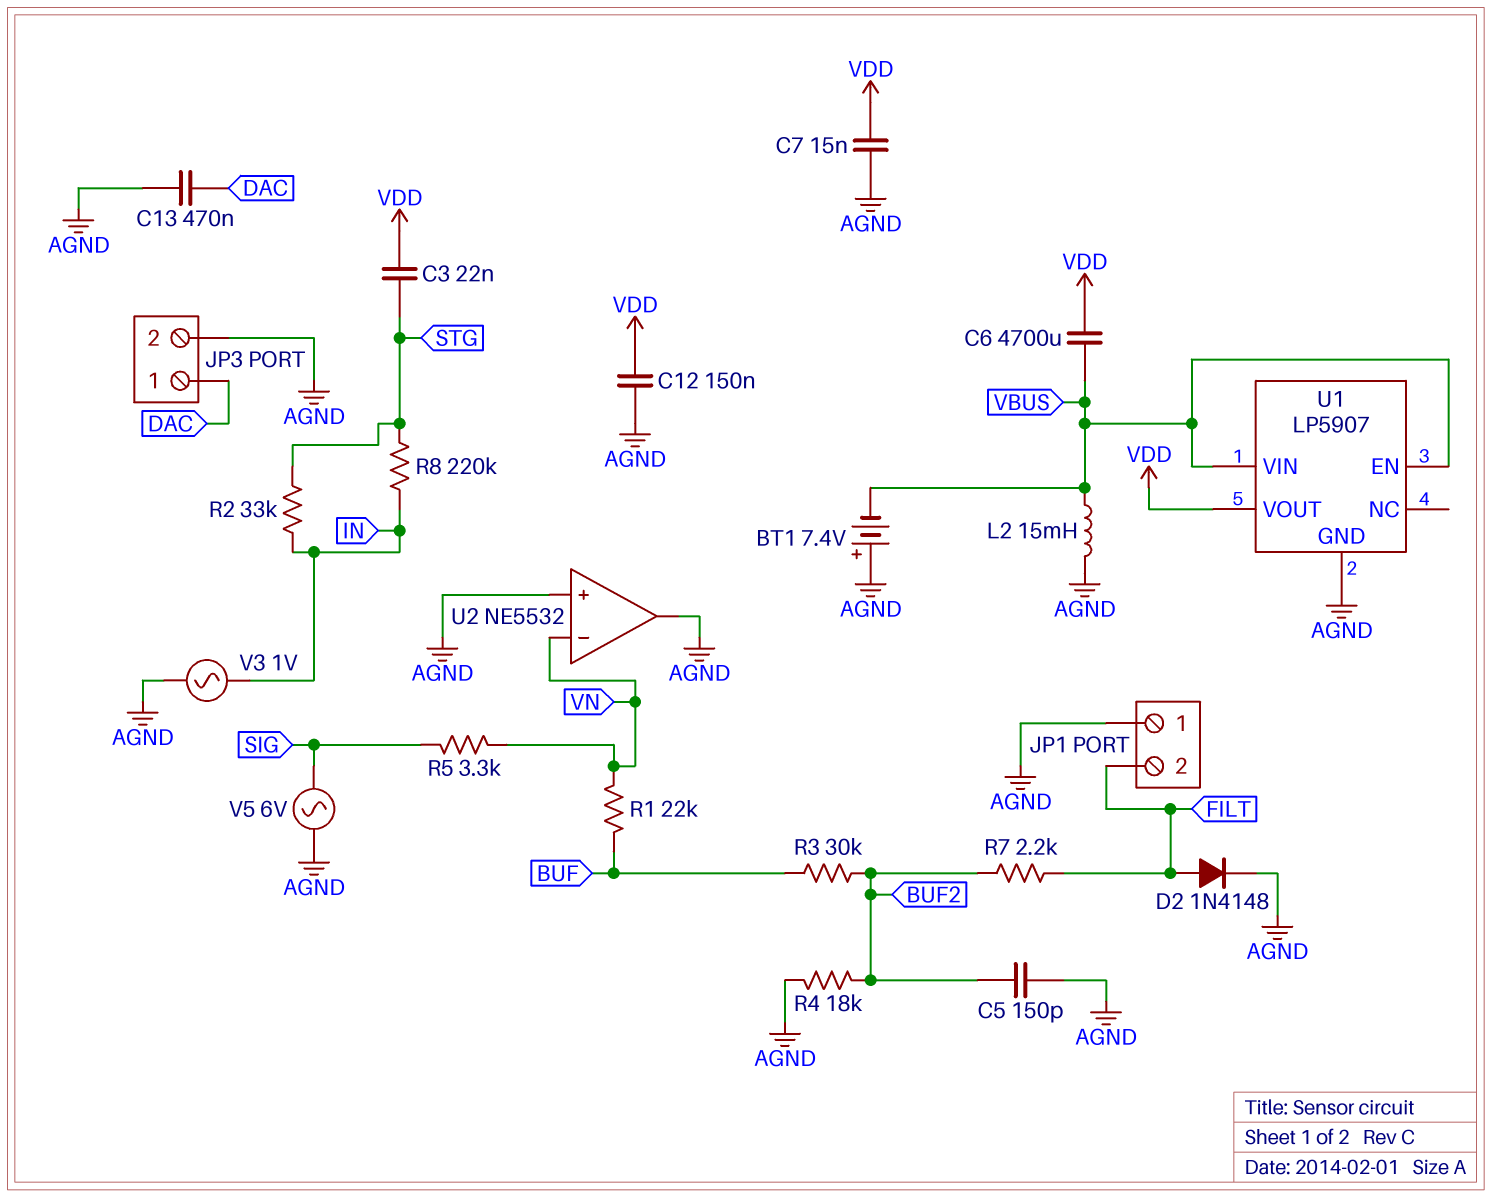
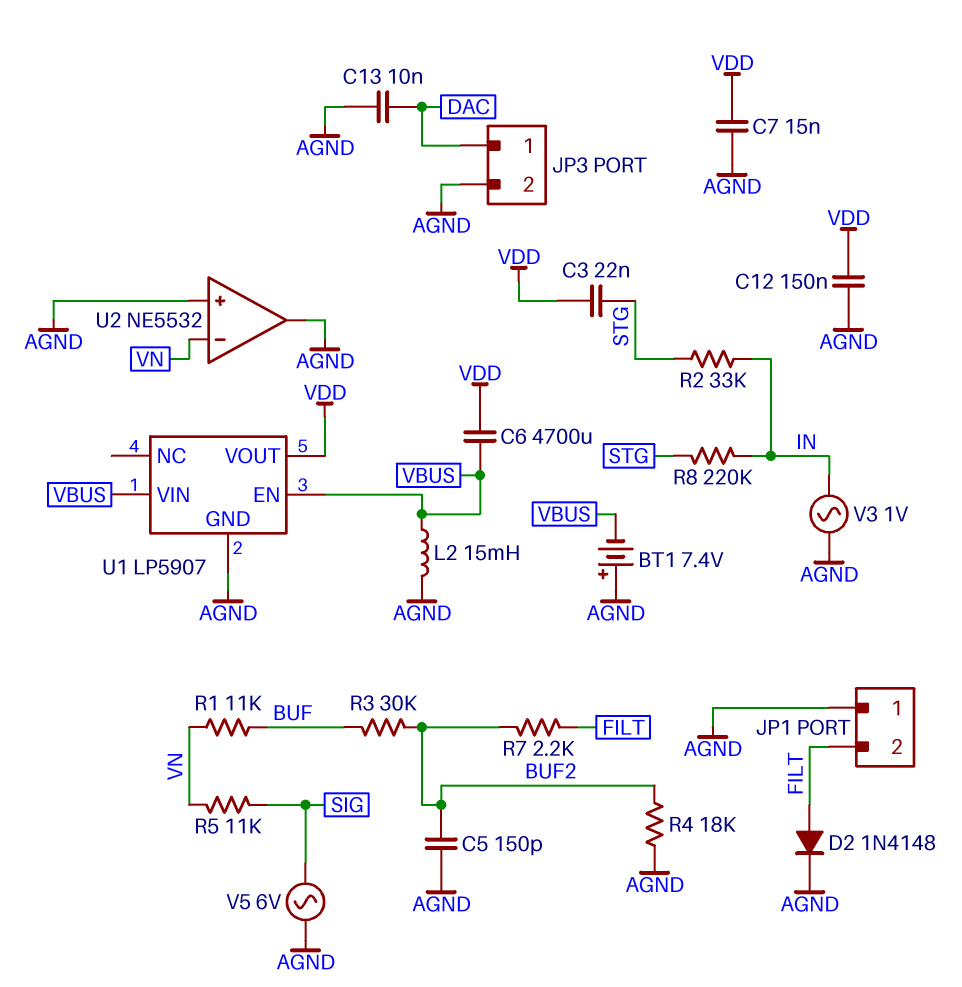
C13: 470nF (AGND, DAC) -> 10nF (AGND, DAC)
R1: 22k (BUF, VN) -> 11k (BUF, VN)
R5: 3.3k (SIG, VN) -> 11k (SIG, VN)

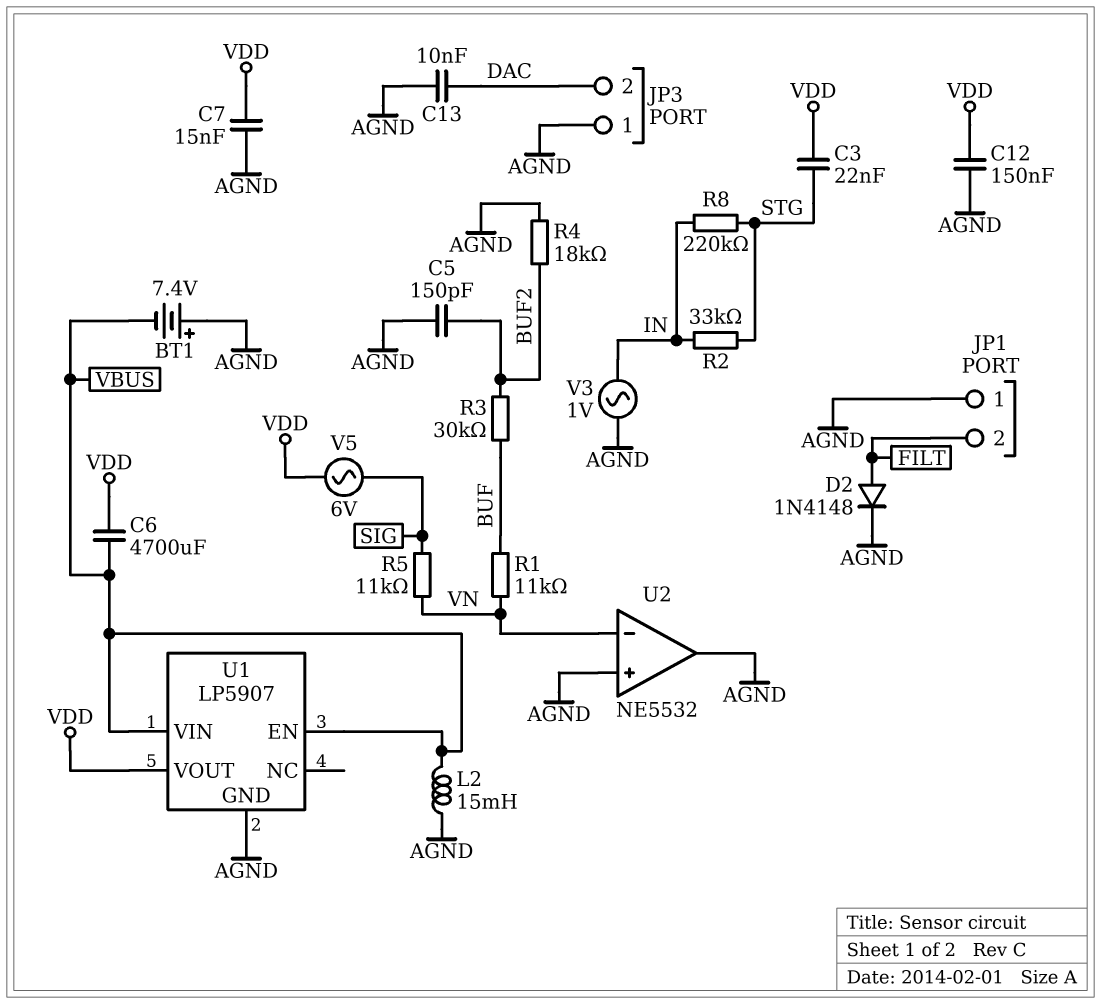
JP3 pin 1: DAC -> AGND
JP3 pin 2: AGND -> DAC
R7: 2.2k (BUF2, FILT) -> none
V5: AC 6V (AGND, SIG) -> AC 6V (SIG, VDD)

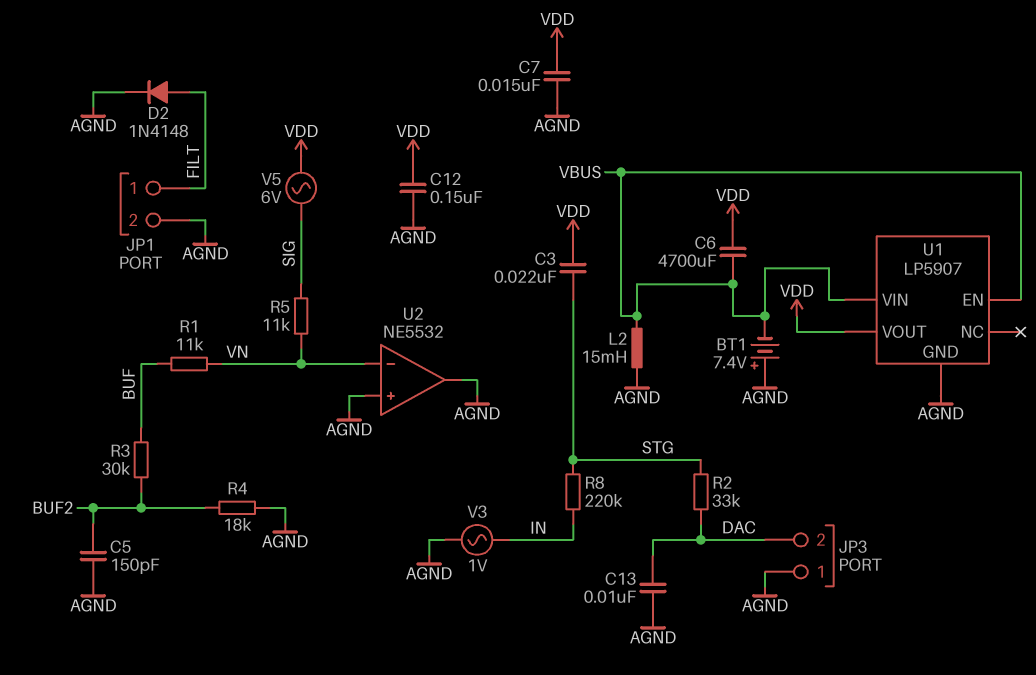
JP1 pin 1: AGND -> FILT
JP1 pin 2: FILT -> AGND
R2: 33k (IN, STG) -> 33k (DAC, STG)

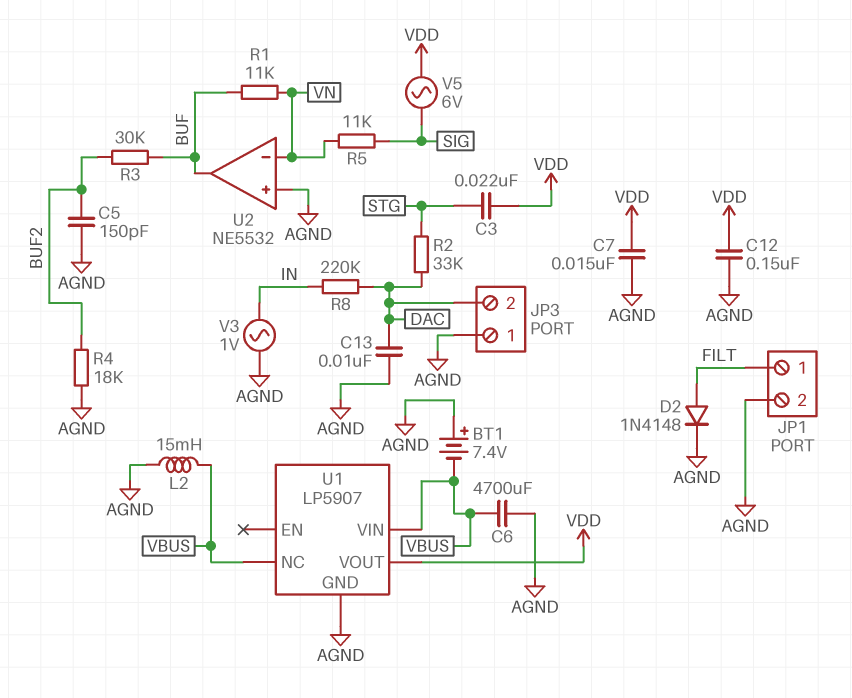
C6: 4700uF (VBUS, VDD) -> 4700uF (AGND, VBUS)
R8: 220k (IN, STG) -> 220k (DAC, IN)
U1 pin EN: VBUS -> none
U1 pin NC: none -> VBUS
U2 pin out: AGND -> BUF

